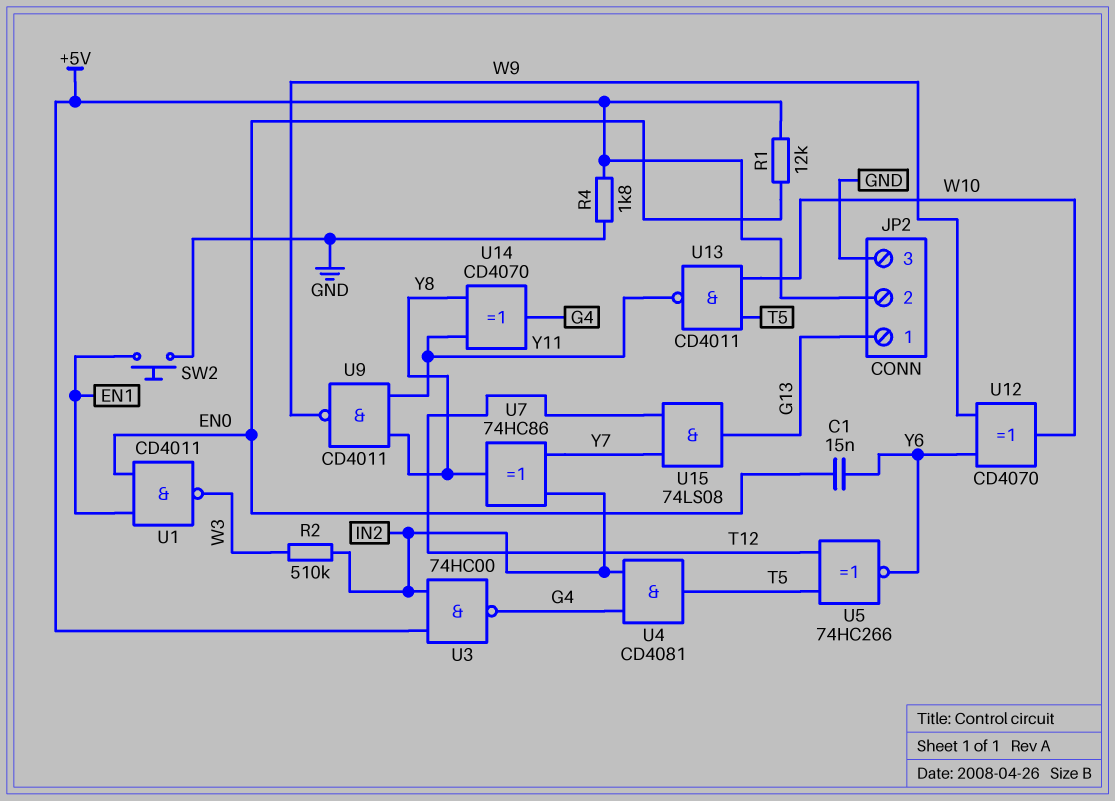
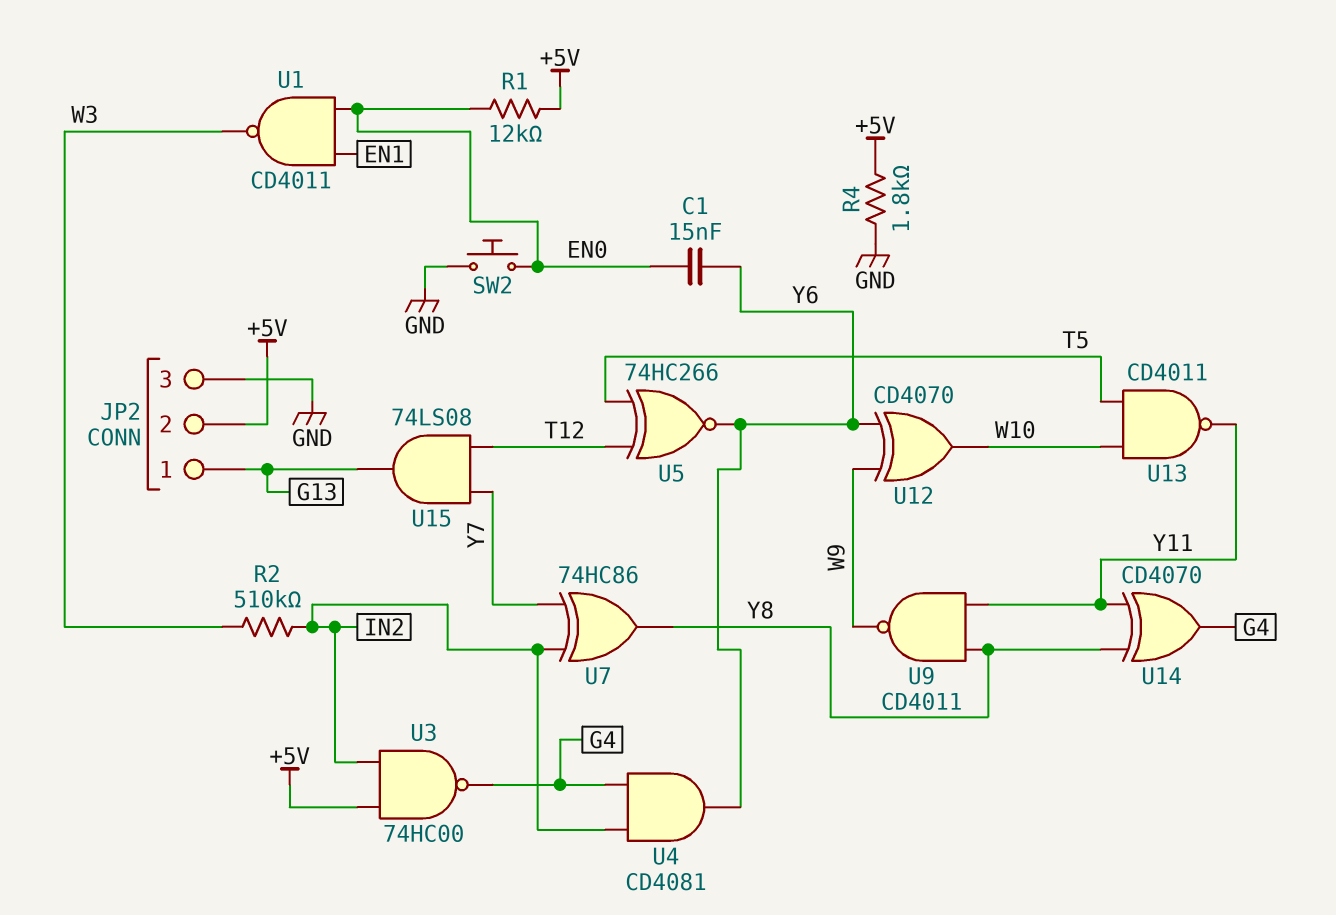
SW2: button (EN1, GND) -> button (EN0, GND)
U4: AND CD4081 (in G4, in IN2, out T5) -> AND CD4081 (in G4, in IN2, out Y6)

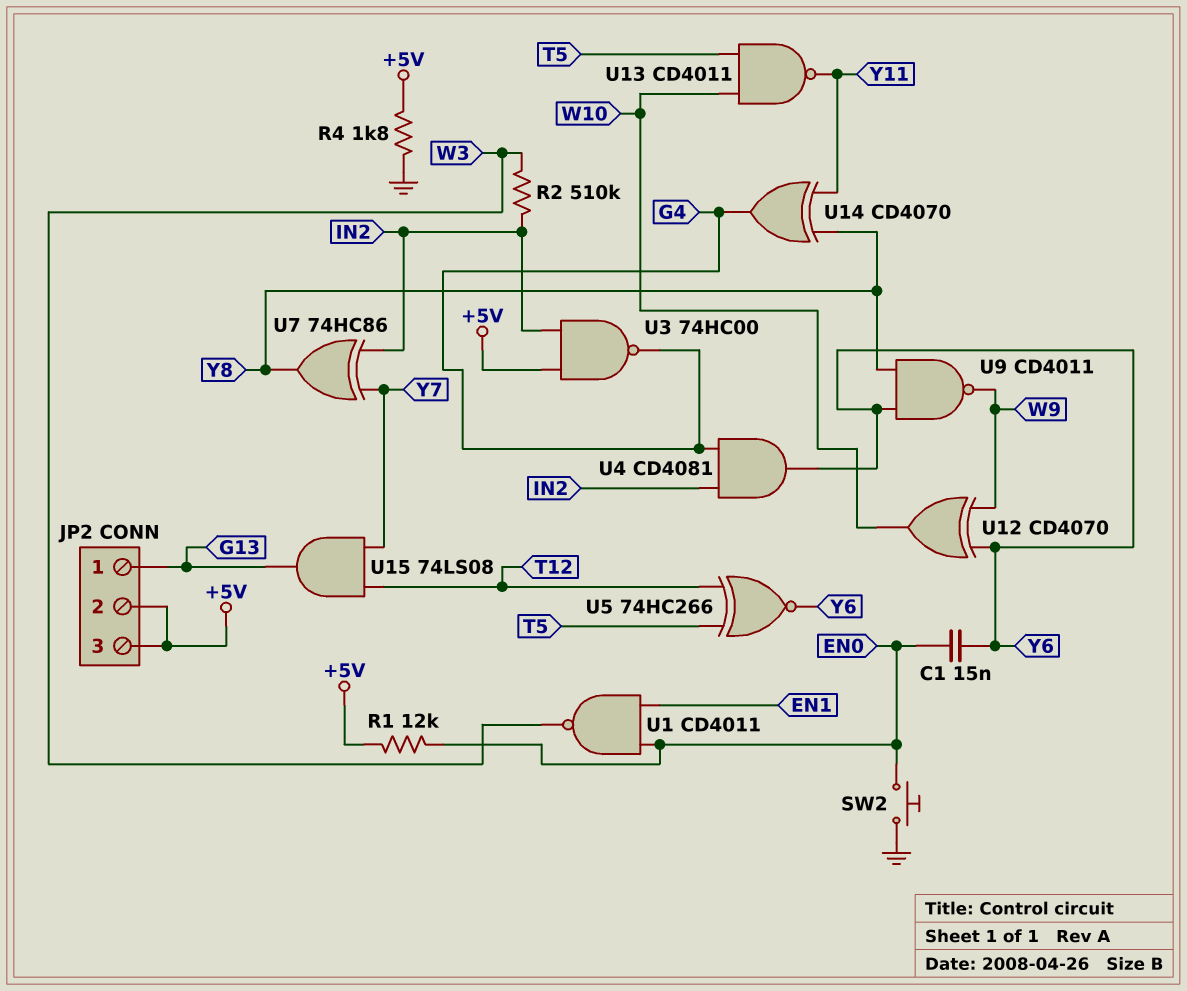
JP2 pin 3: GND -> +5V
U9: NAND CD4011 (in Y8, in Y11, out W9) -> NAND CD4011 (in Y6, in Y8, out W9)

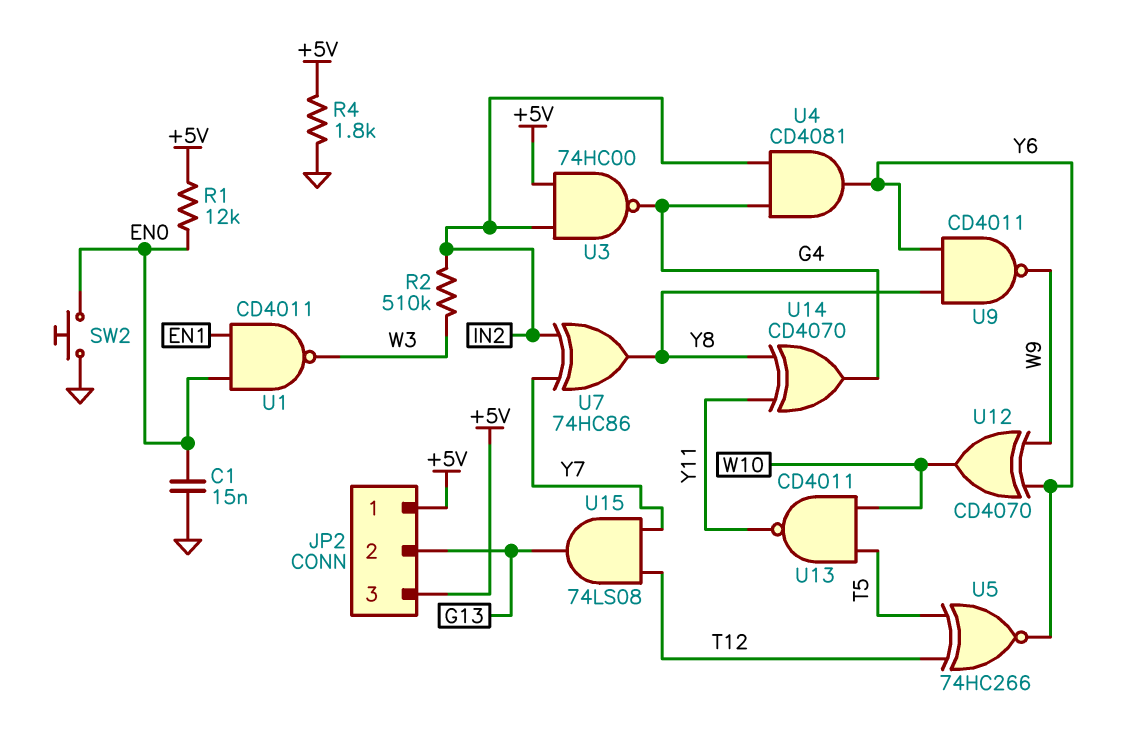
C1: 15nF (EN0, Y6) -> 15nF (EN0, GND)
JP2 pin 1: G13 -> +5V
JP2 pin 2: +5V -> G13

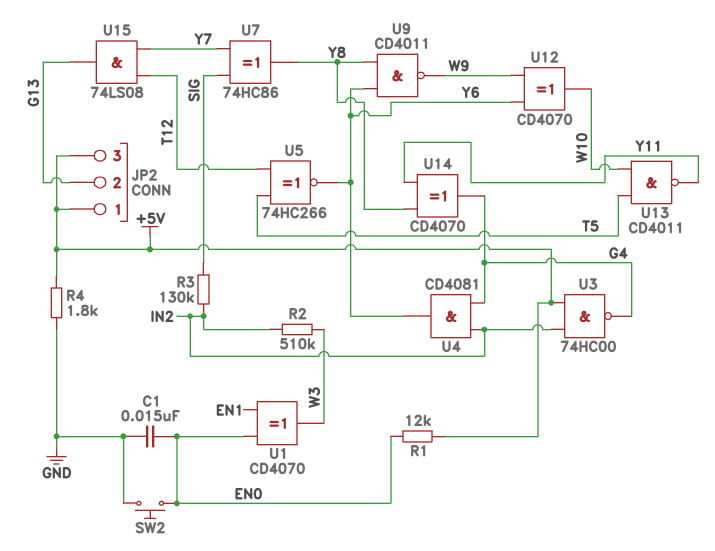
R3: none -> 130k (IN2, SIG)
U1: NAND CD4011 (in EN0, in EN1, out W3) -> XOR CD4070 (in EN0, in EN1, out W3)
U7: XOR 74HC86 (in IN2, in Y7, out Y8) -> XOR 74HC86 (in SIG, in Y7, out Y8)

